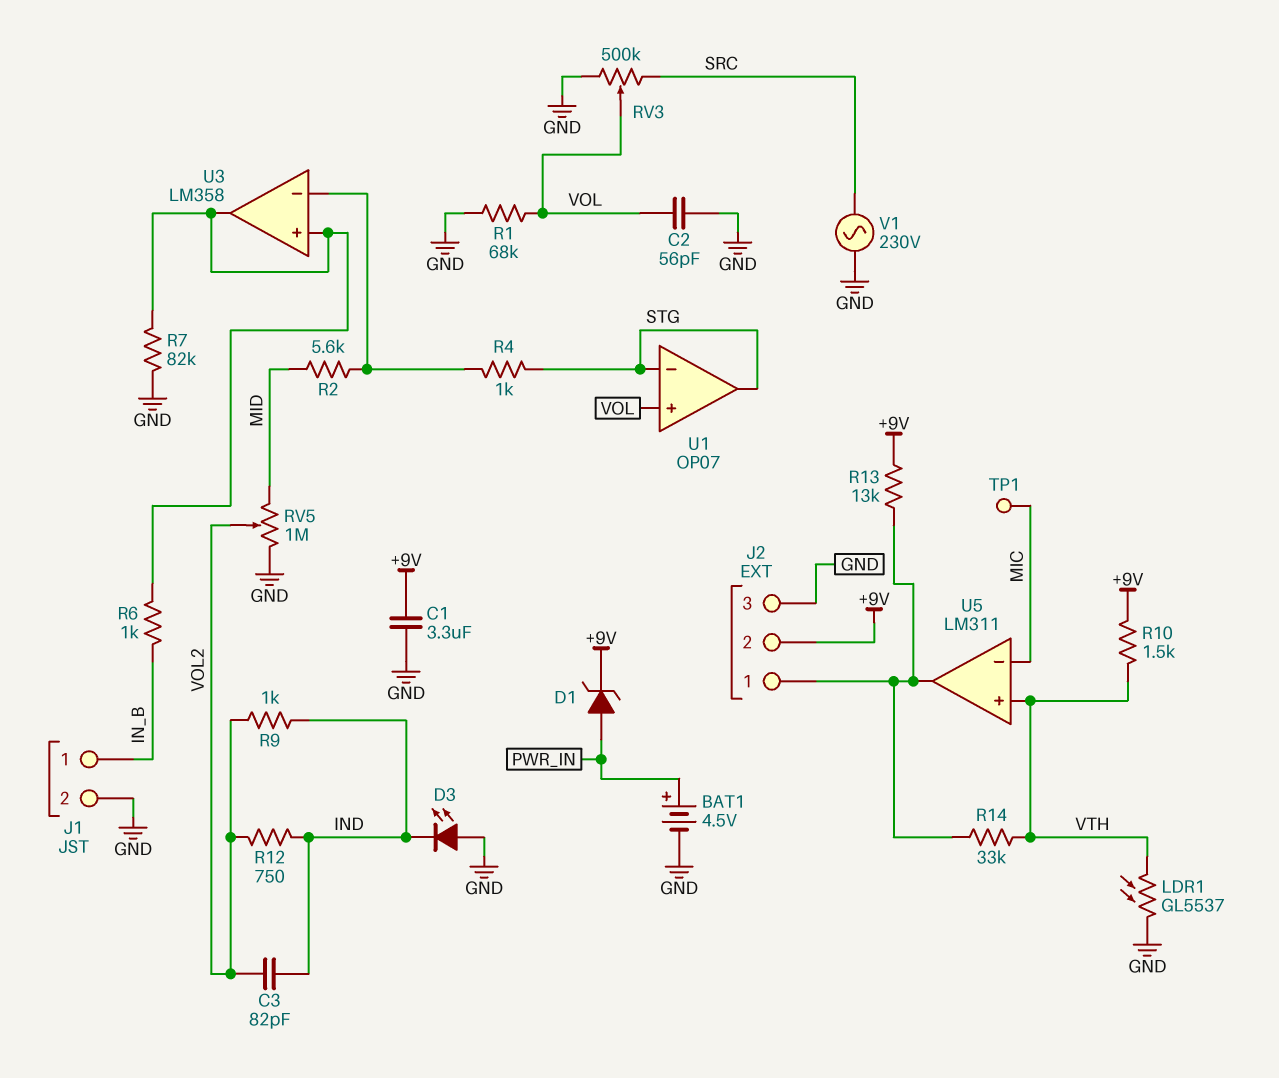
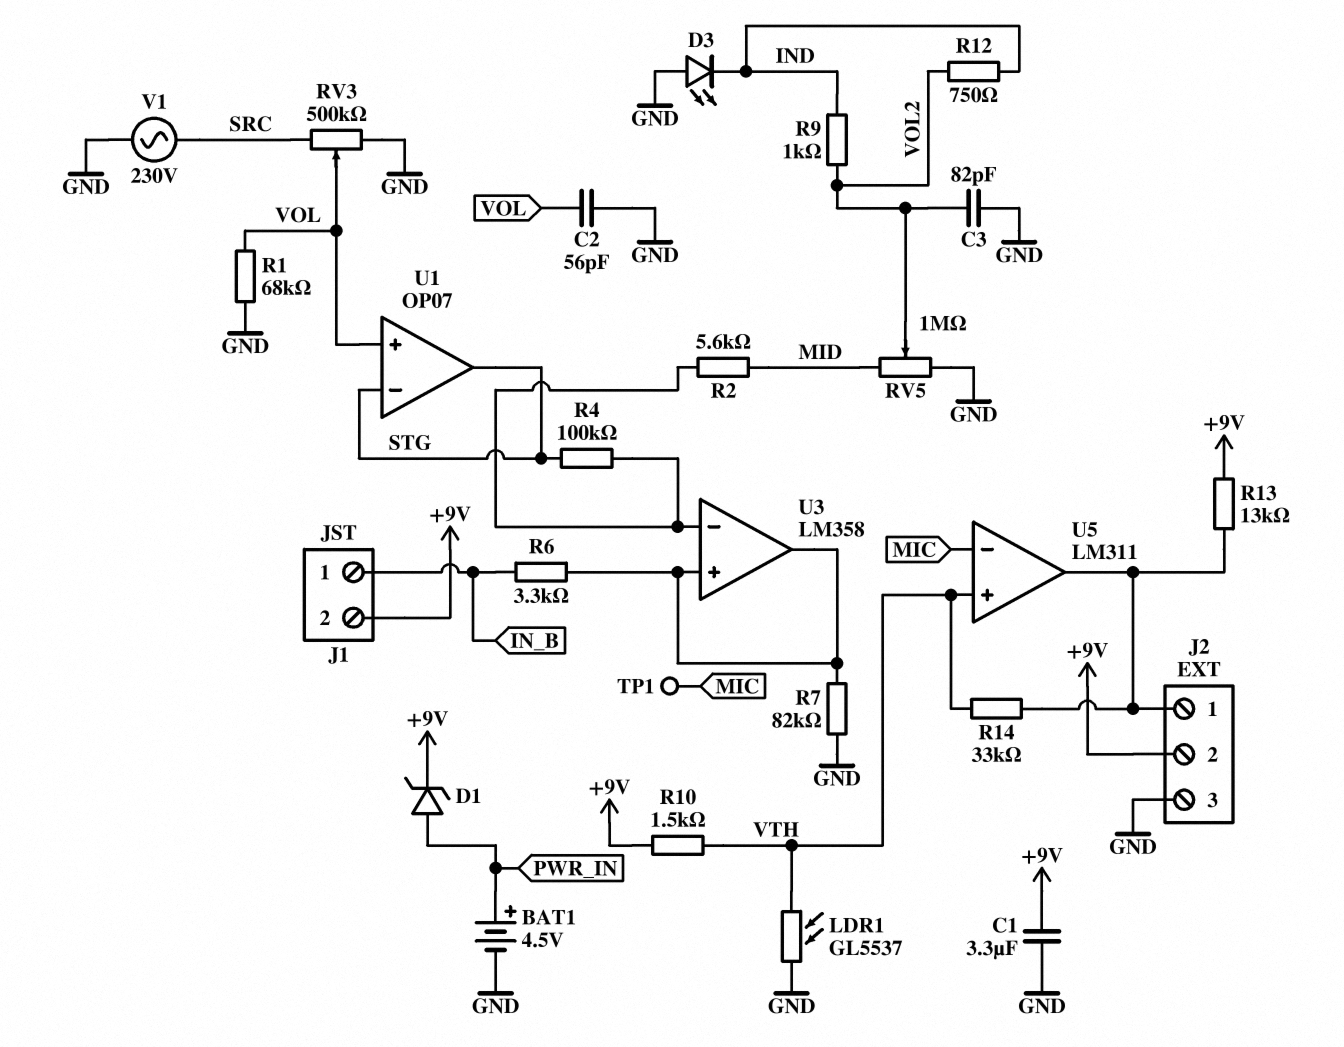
C3: 82pF (IND, VOL2) -> 82pF (GND, VOL2)
J1 pin 2: GND -> +9V
R4: 1k (STG, U3/in-) -> 100k (STG, U3/in-)
R6: 1k (IN_B, U3/in+) -> 3.3k (IN_B, U3/in+)

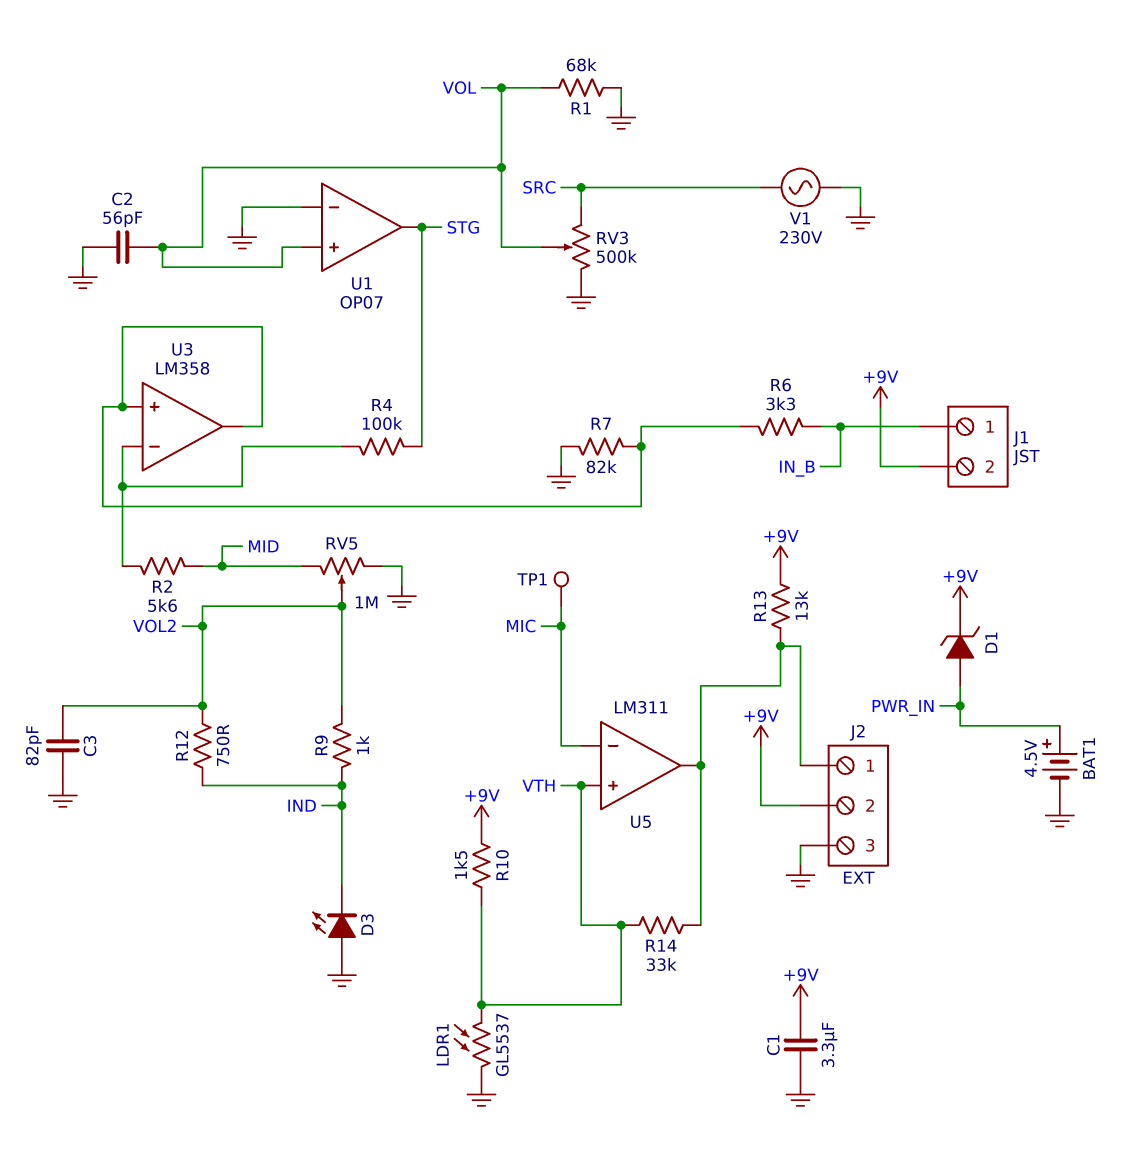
U1 pin in-: STG -> GND

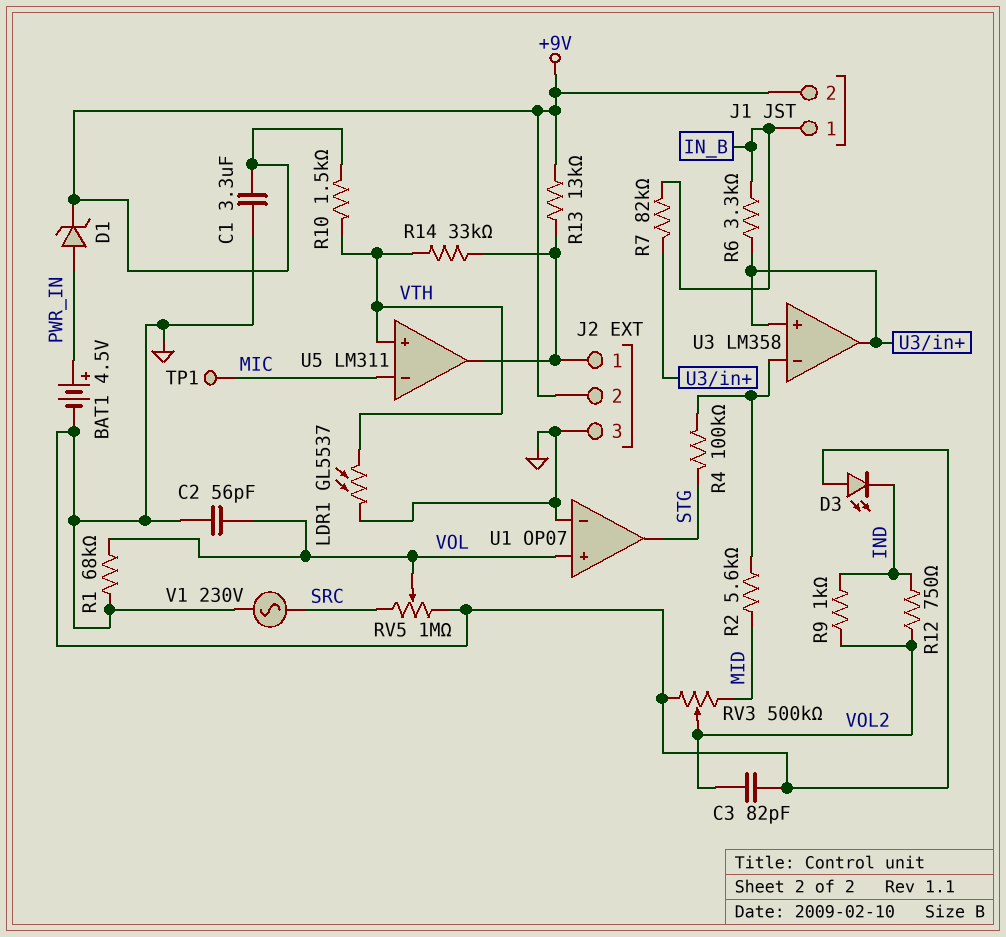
R7: 82k (GND, U3/in+) -> 82k (IN_B, U3/in+)
RV3: 500k (GND, SRC, wiper VOL) -> 500k (GND, MID, wiper VOL2)
RV5: 1M (GND, MID, wiper VOL2) -> 1M (GND, SRC, wiper VOL)

